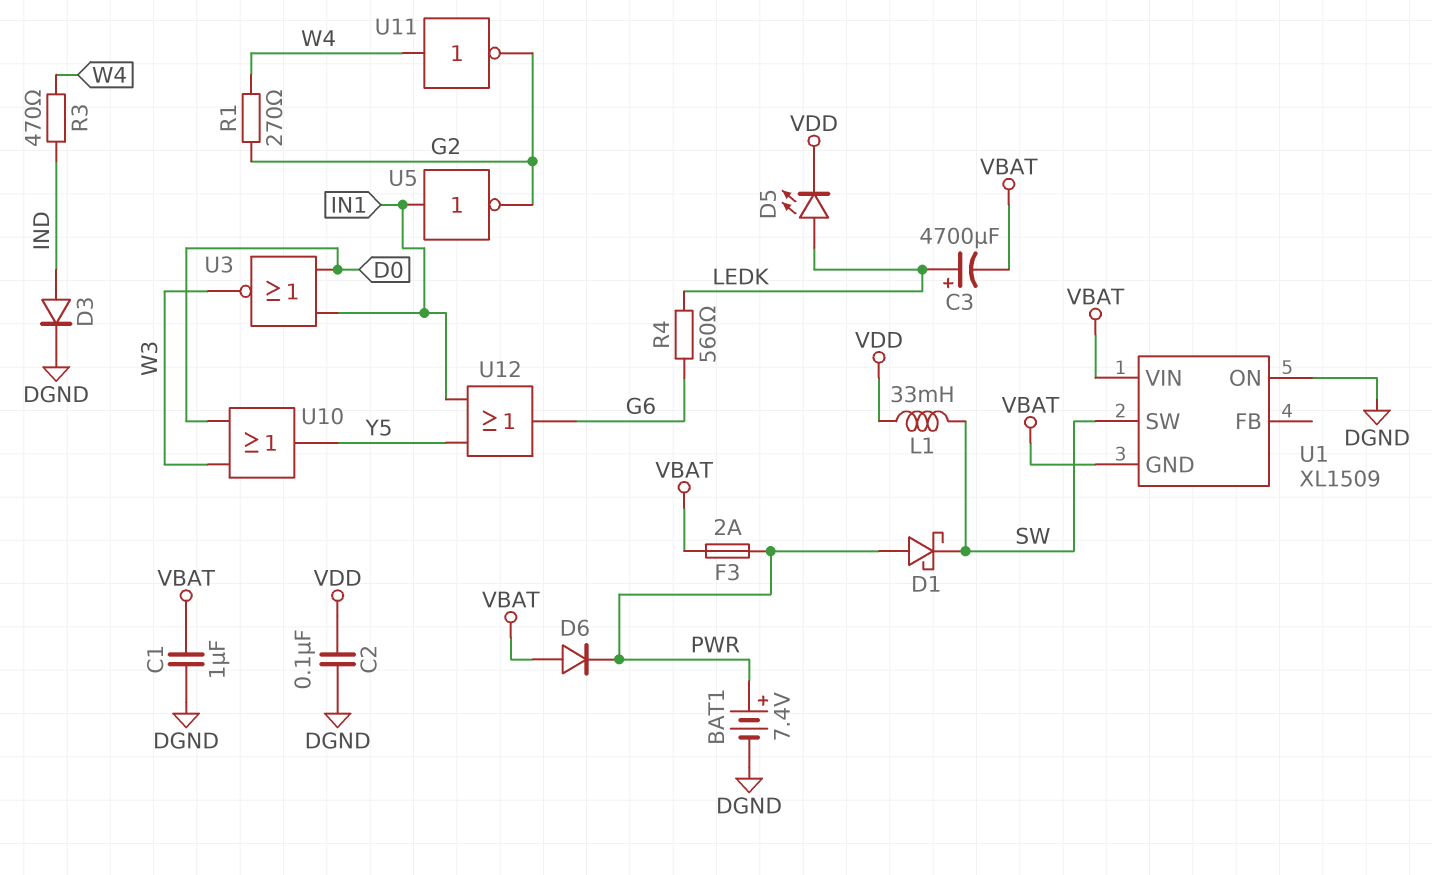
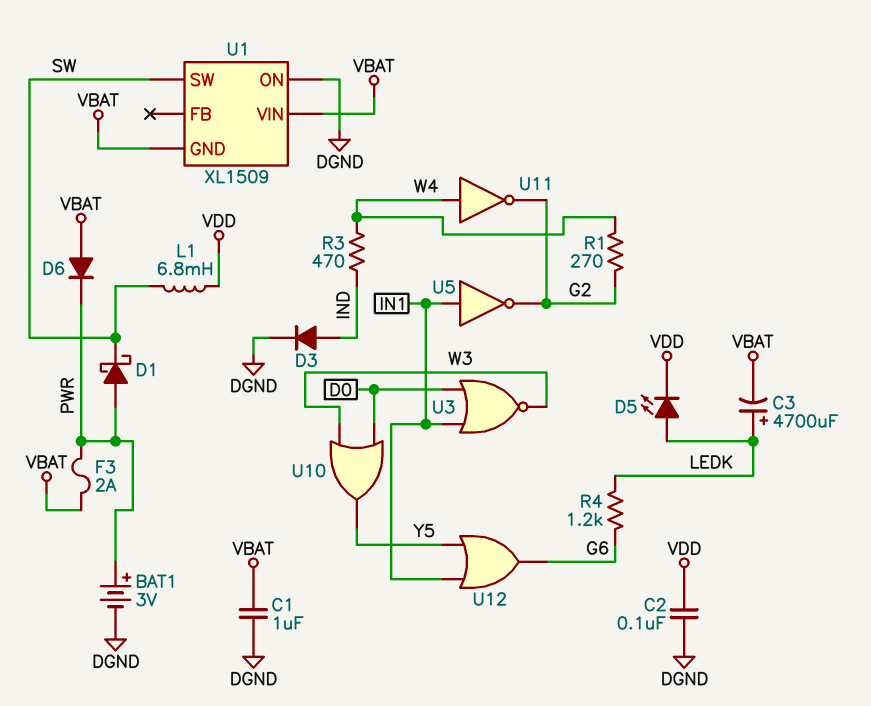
BAT1: 7.4V (plus PWR, minus DGND) -> 3V (plus PWR, minus DGND)
L1: 33mH (SW, VDD) -> 6.8mH (SW, VDD)
R4: 560 (G6, LEDK) -> 1.2k (G6, LEDK)

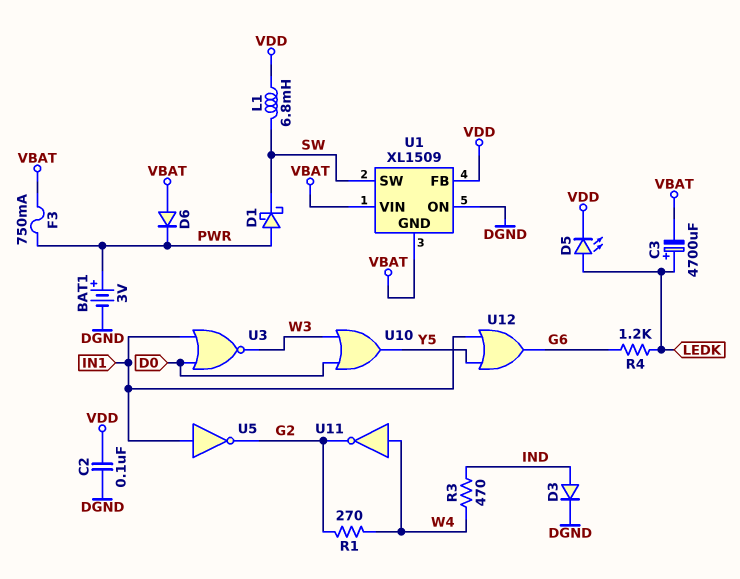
C1: 1uF (DGND, VBAT) -> none
F3: 2A (PWR, VBAT) -> 750mA (PWR, VBAT)
U1 pin FB: none -> VDD

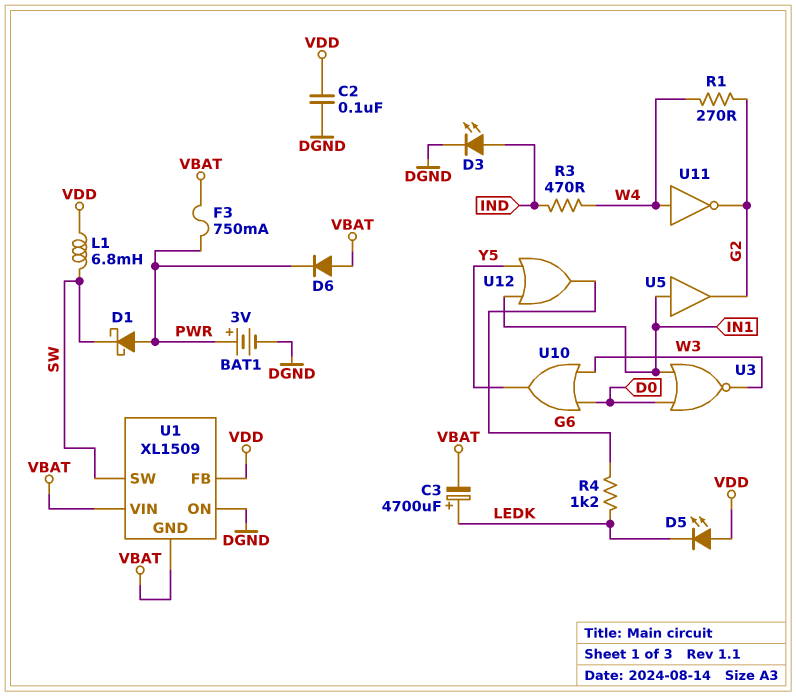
D3: diode (A IND, K DGND) -> LED (A IND, K DGND)
D5: LED (A LEDK, K VDD) -> LED (A VDD, K LEDK)
U5: NOT (in IN1, out G2) -> buffer (in IN1, out G2)

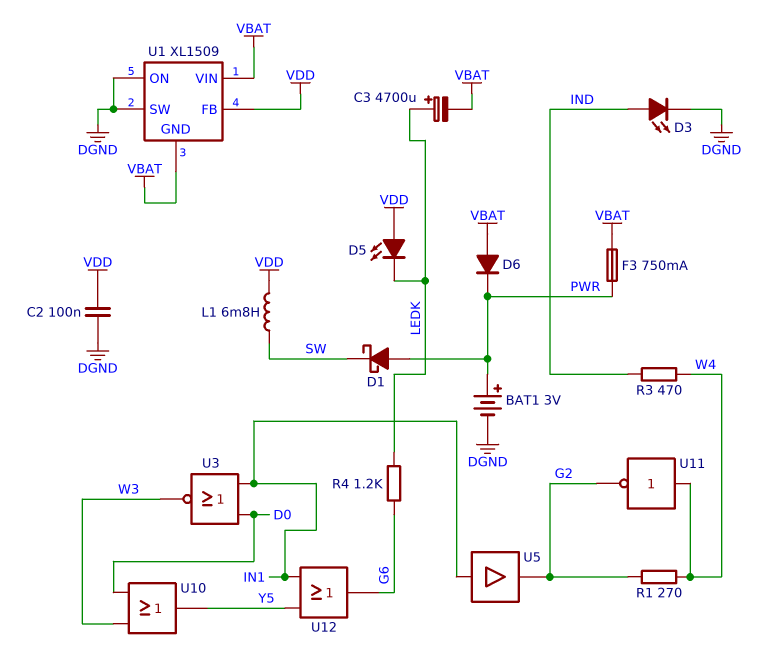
U1 pin SW: SW -> DGND

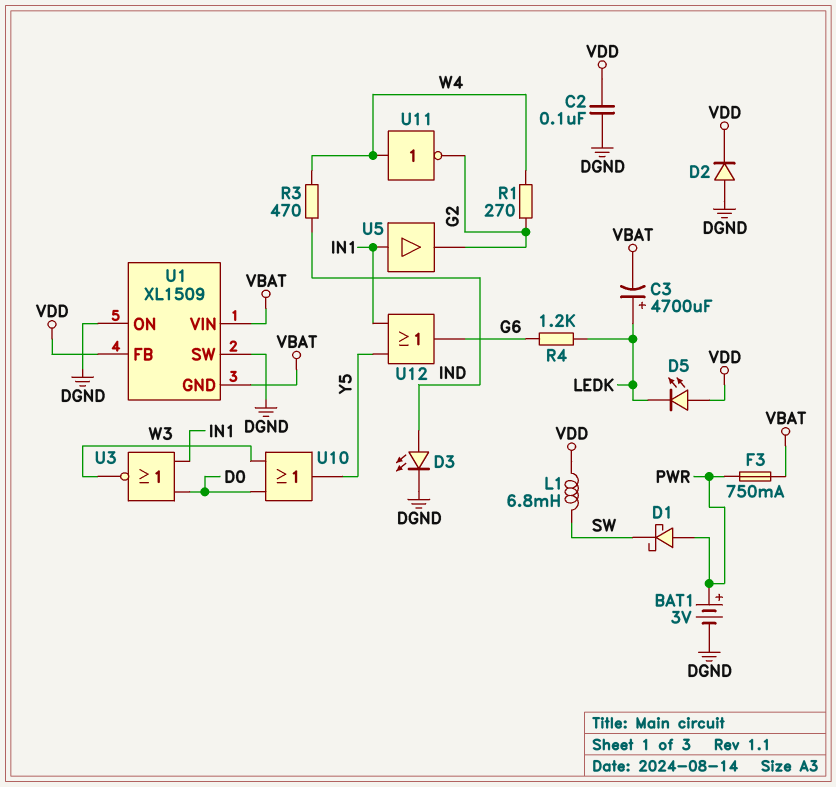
D2: none -> diode (A DGND, K VDD)
D6: diode (A VBAT, K PWR) -> none

